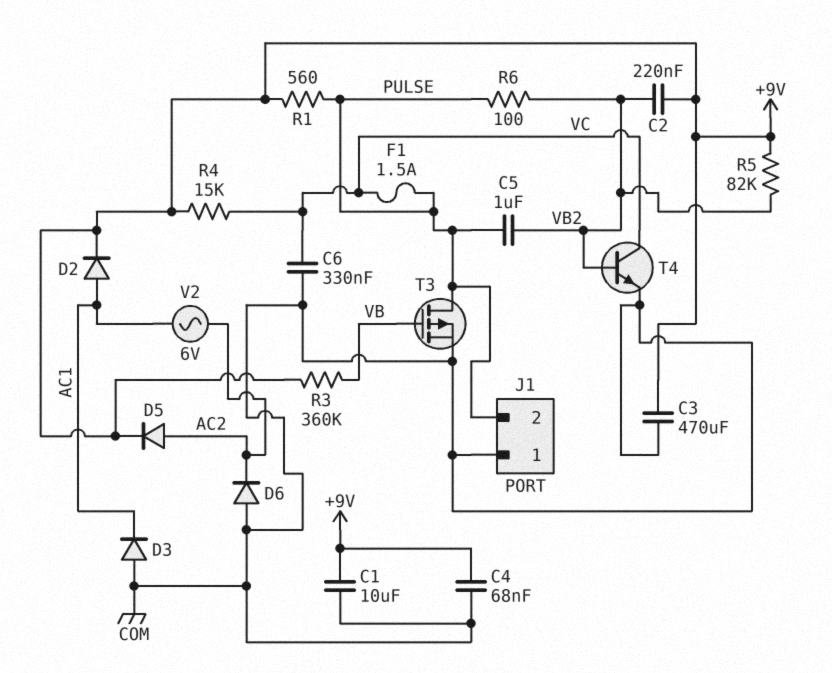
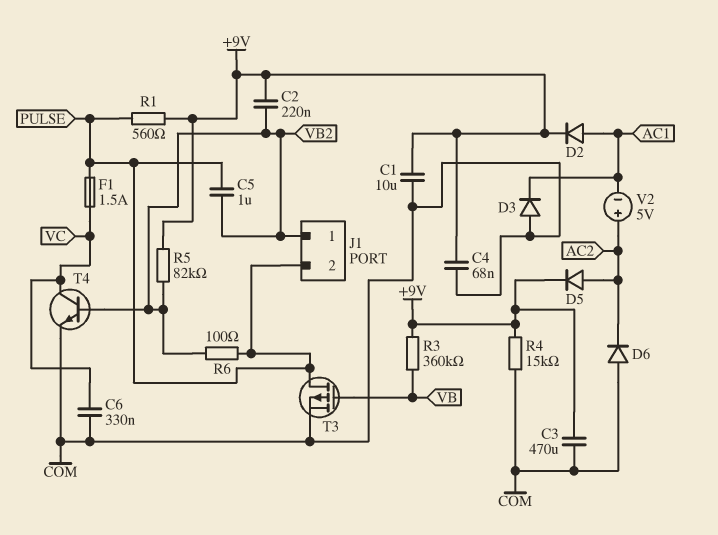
J1 pin 1: COM -> VB2
R4: 15k (+9V, VC) -> 15k (+9V, COM)
V2: AC 6V (AC1, AC2) -> 5V (plus AC2, minus AC1)

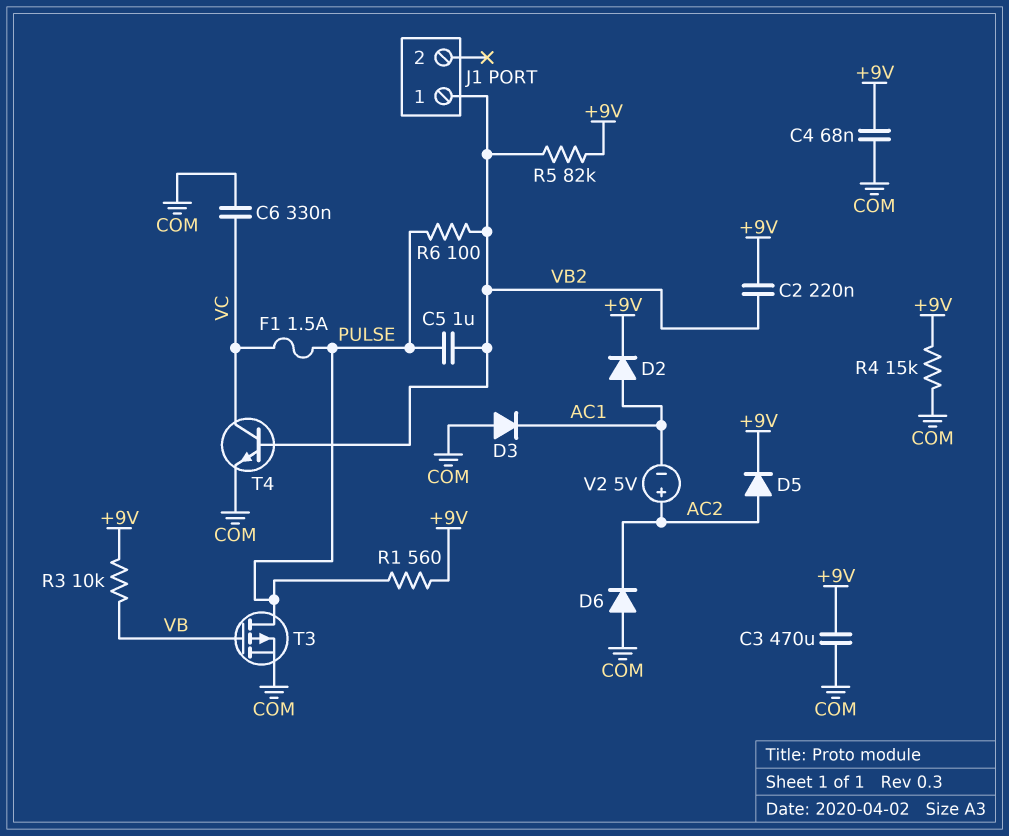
C1: 10uF (+9V, COM) -> none
J1 pin 2: PULSE -> none
R3: 360k (+9V, VB) -> 10k (+9V, VB)

